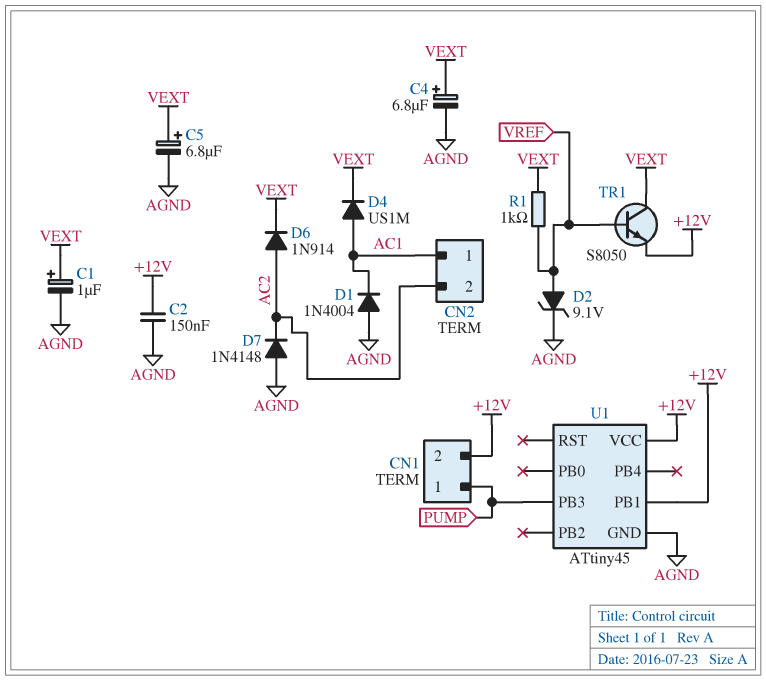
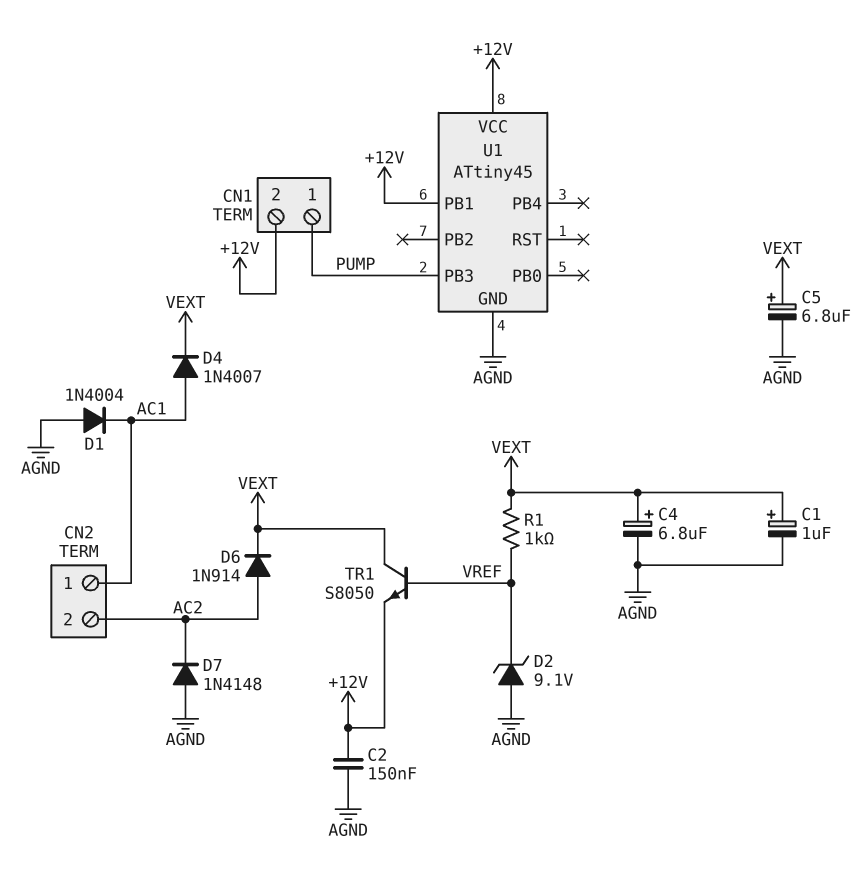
D2: zener 9.1V (A VREF, K AGND) -> zener 9.1V (A AGND, K VREF)
D4: diode US1M (A AC1, K VEXT) -> diode 1N4007 (A AC1, K VEXT)

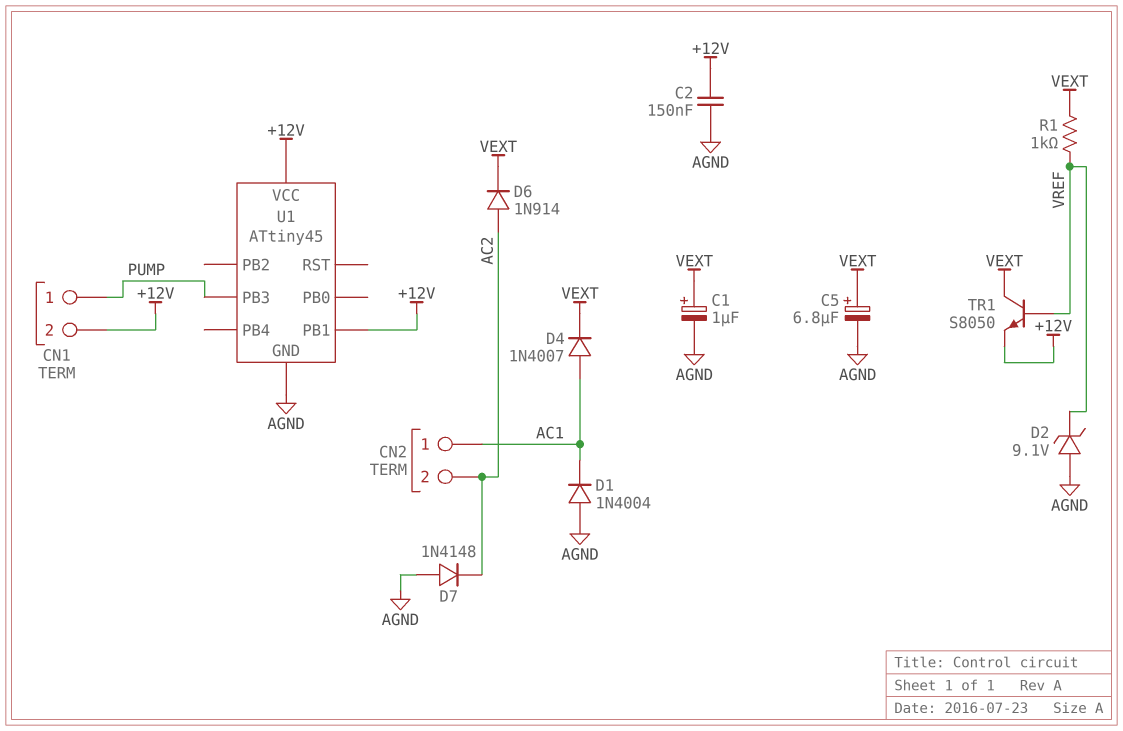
C4: 6.8uF (plus VEXT, minus AGND) -> none

